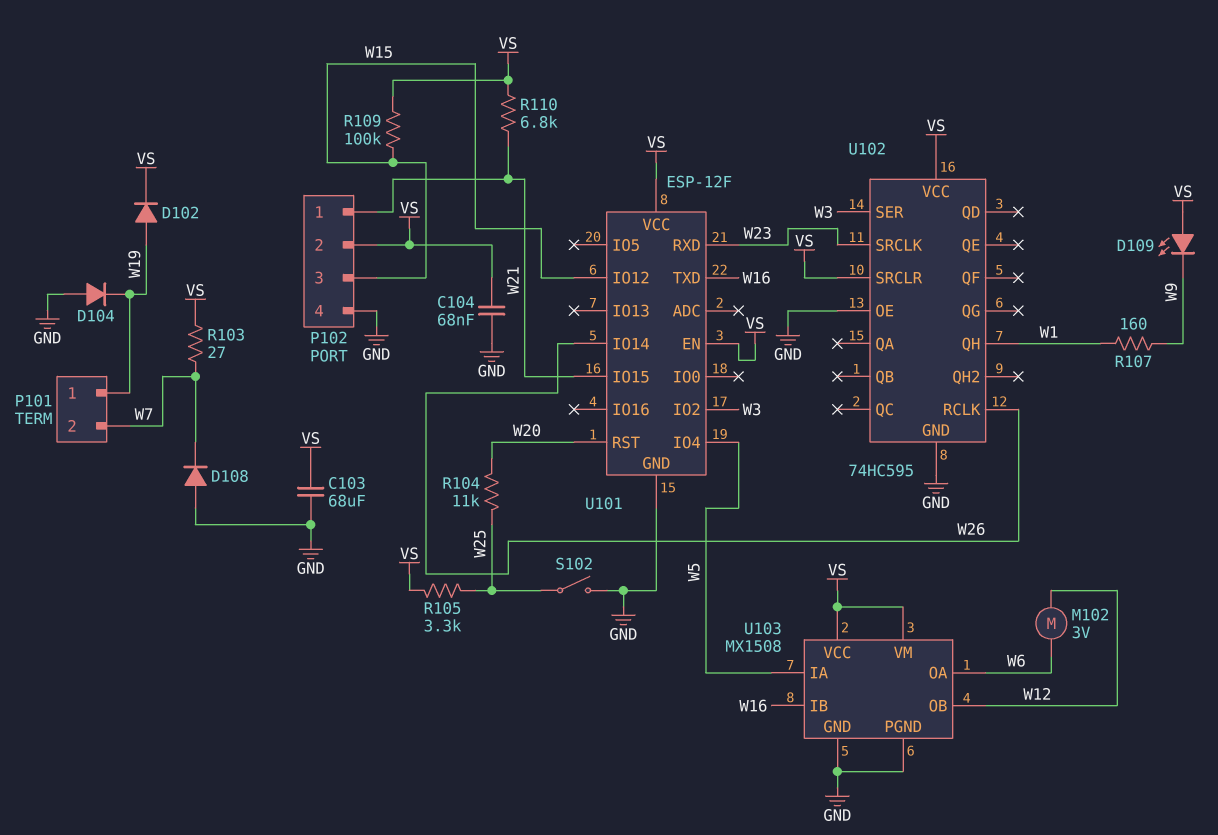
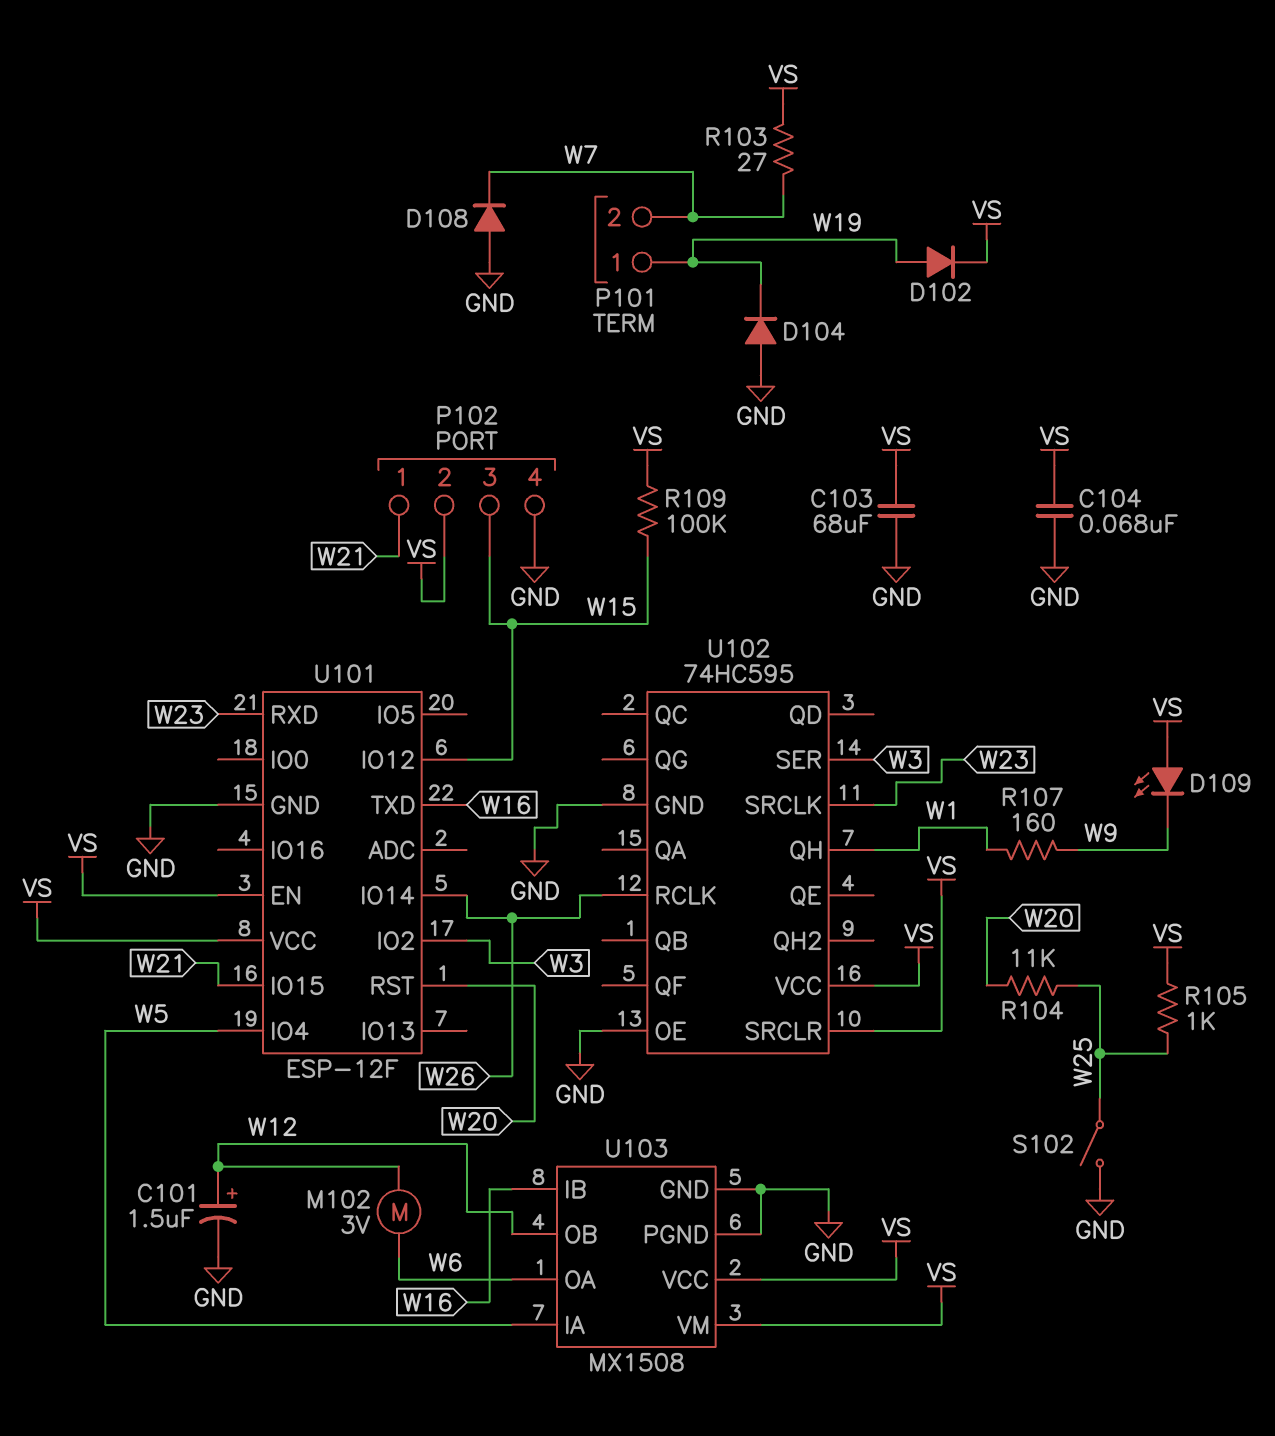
C101: none -> 1.5uF (plus W12, minus GND)
R105: 3.3k (VS, W25) -> 1k (VS, W25)
R110: 6.8k (VS, W21) -> none

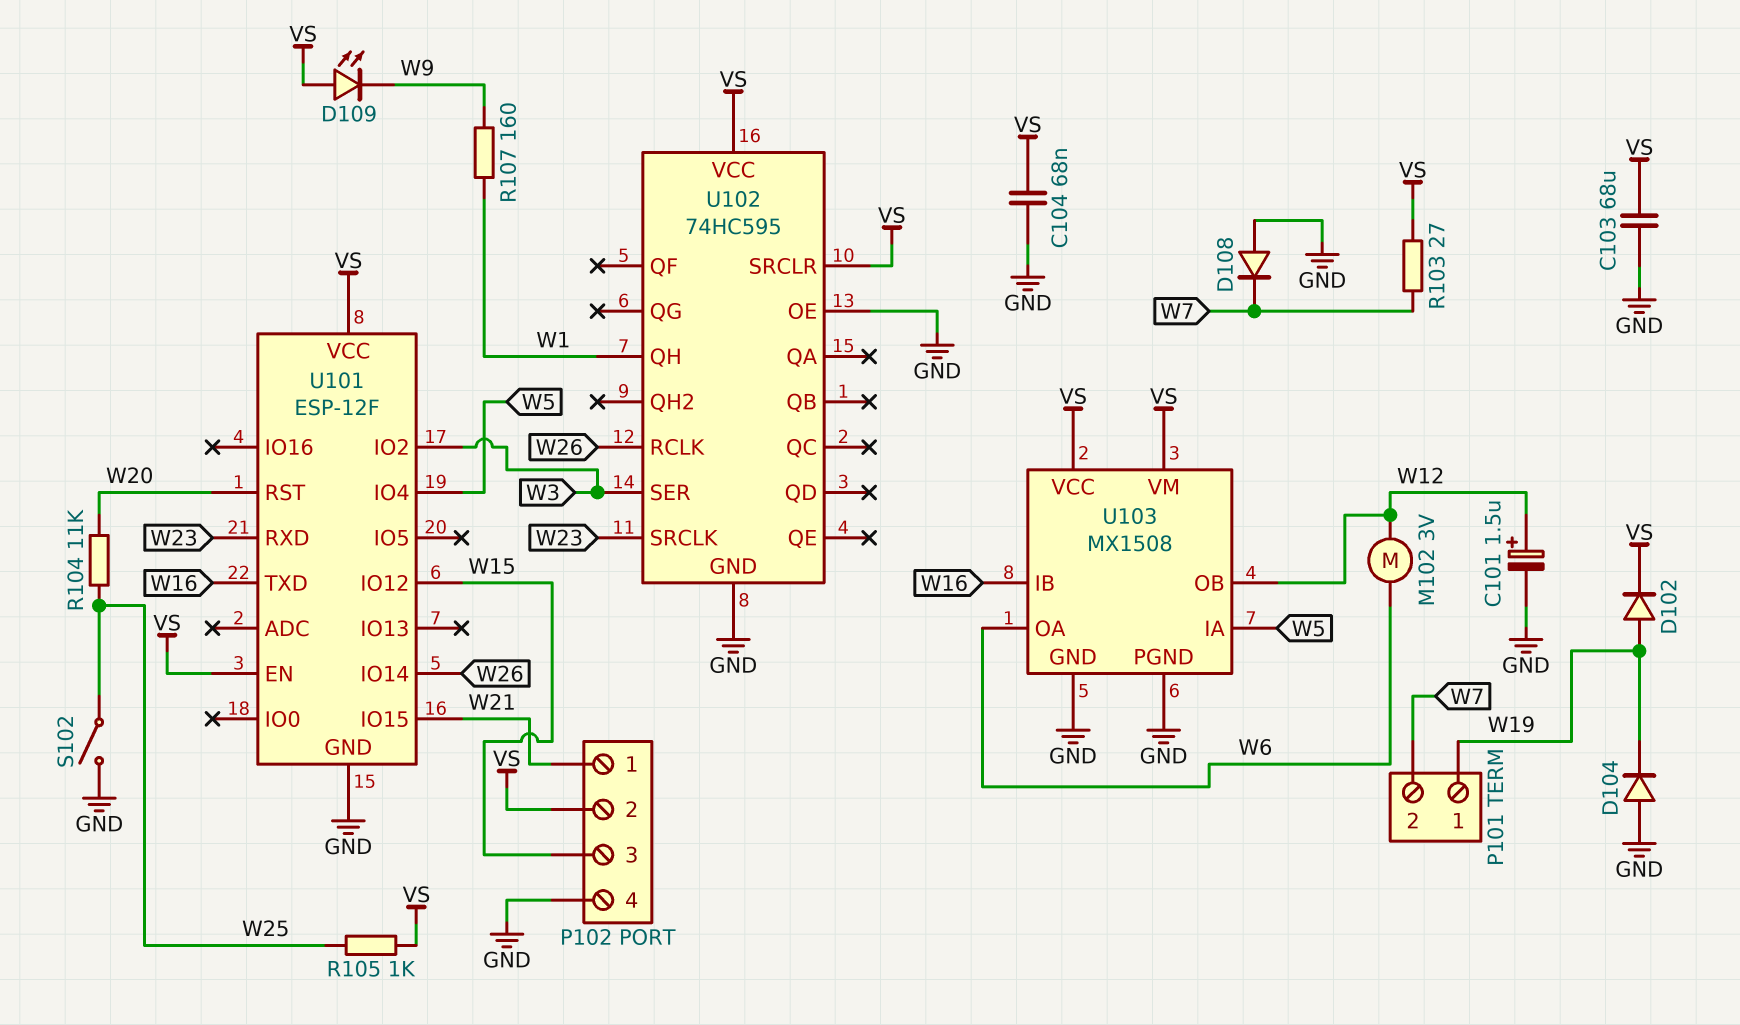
R109: 100k (VS, W15) -> none

